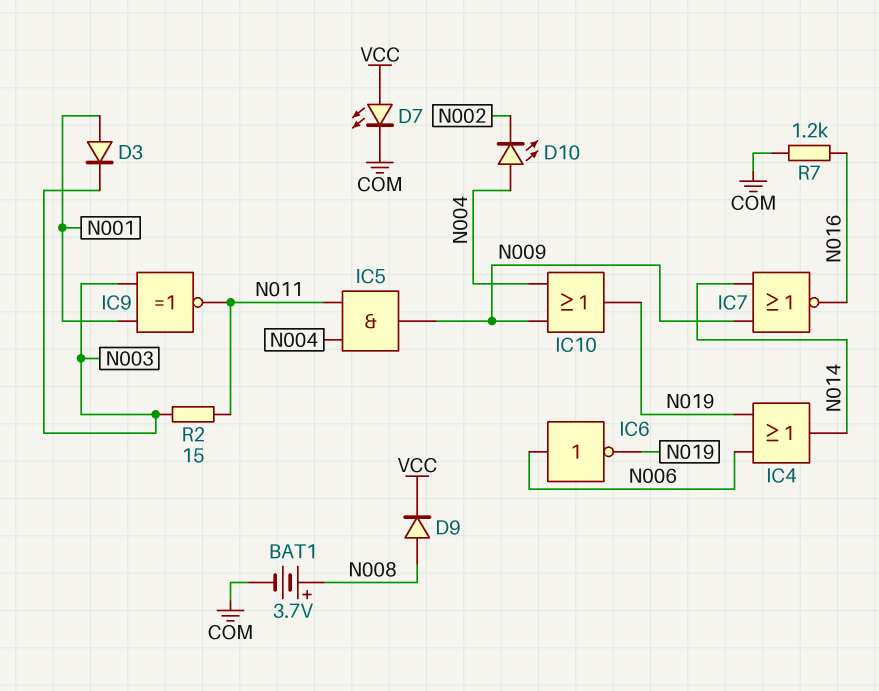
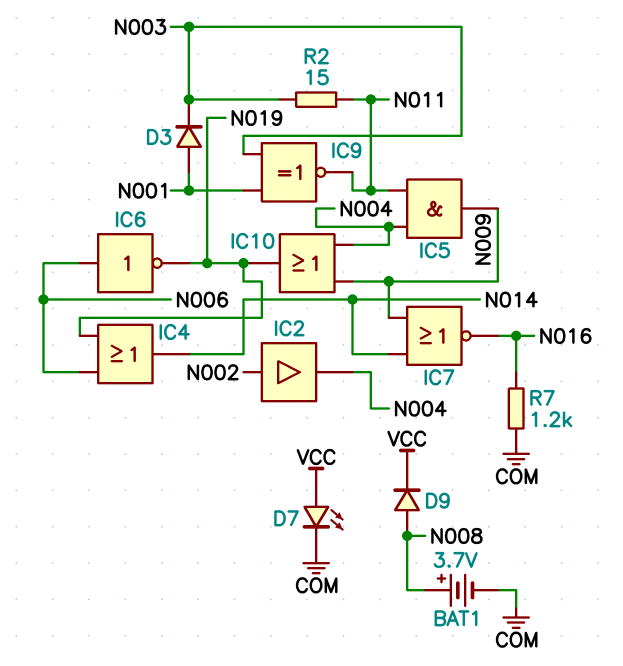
D10: LED (A N004, K N002) -> none
IC2: none -> buffer (in N002, out N004)

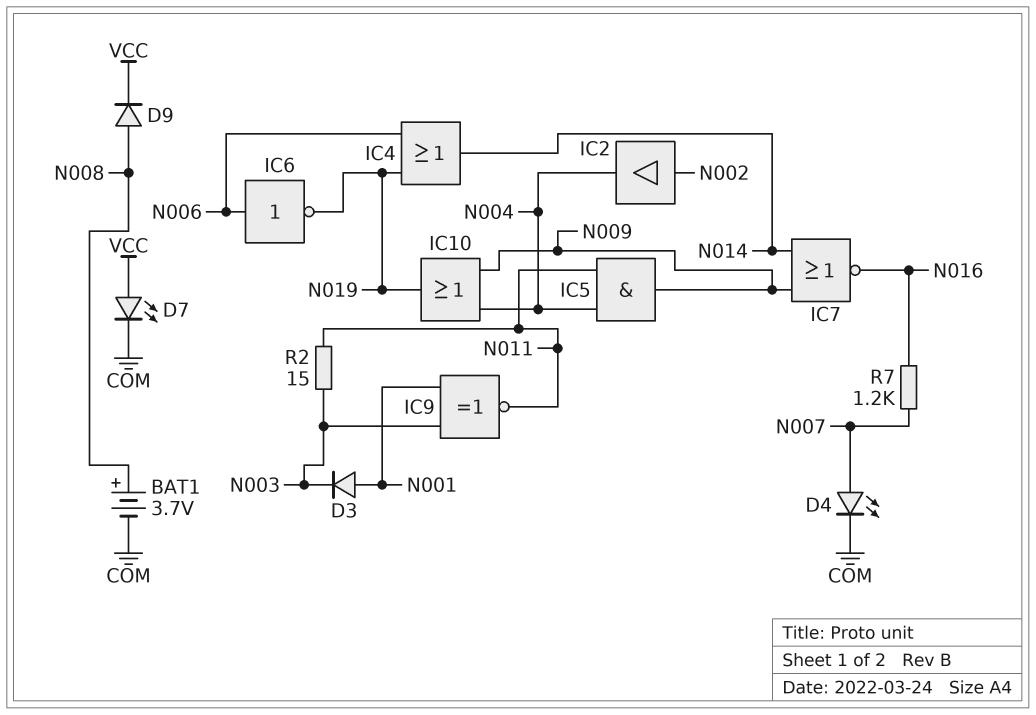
D4: none -> LED (A N007, K COM)
R7: 1.2k (COM, N016) -> 1.2k (N007, N016)

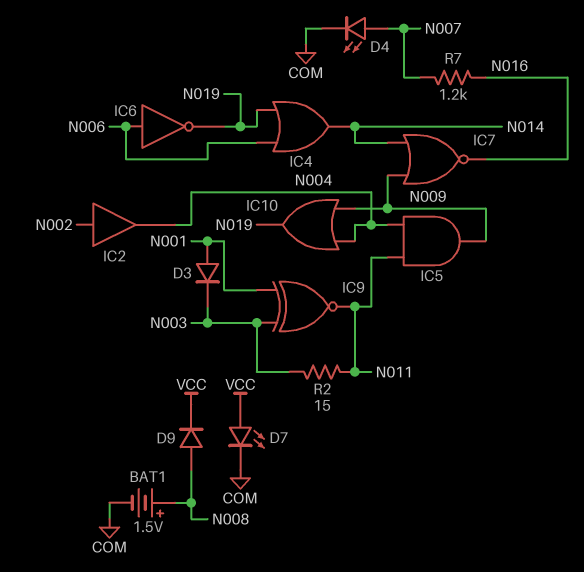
BAT1: 3.7V (plus N008, minus COM) -> 1.5V (plus N008, minus COM)

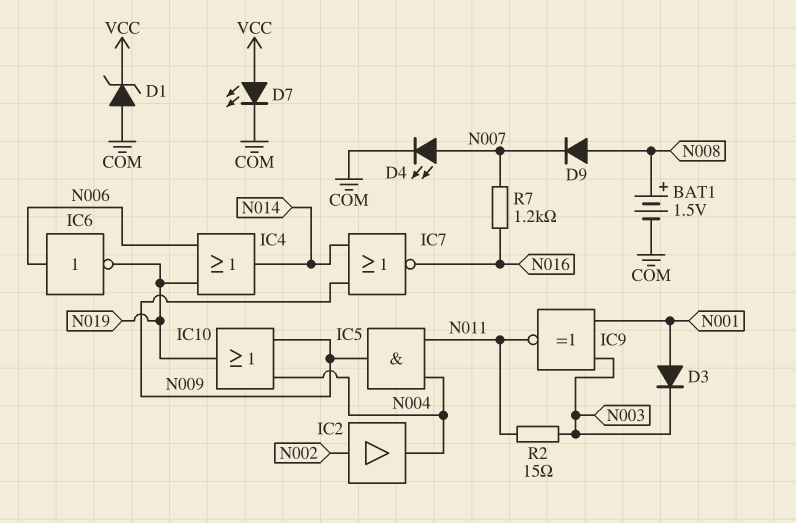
D1: none -> zener (A COM, K VCC)
D9: diode (A N008, K VCC) -> diode (A N008, K N007)

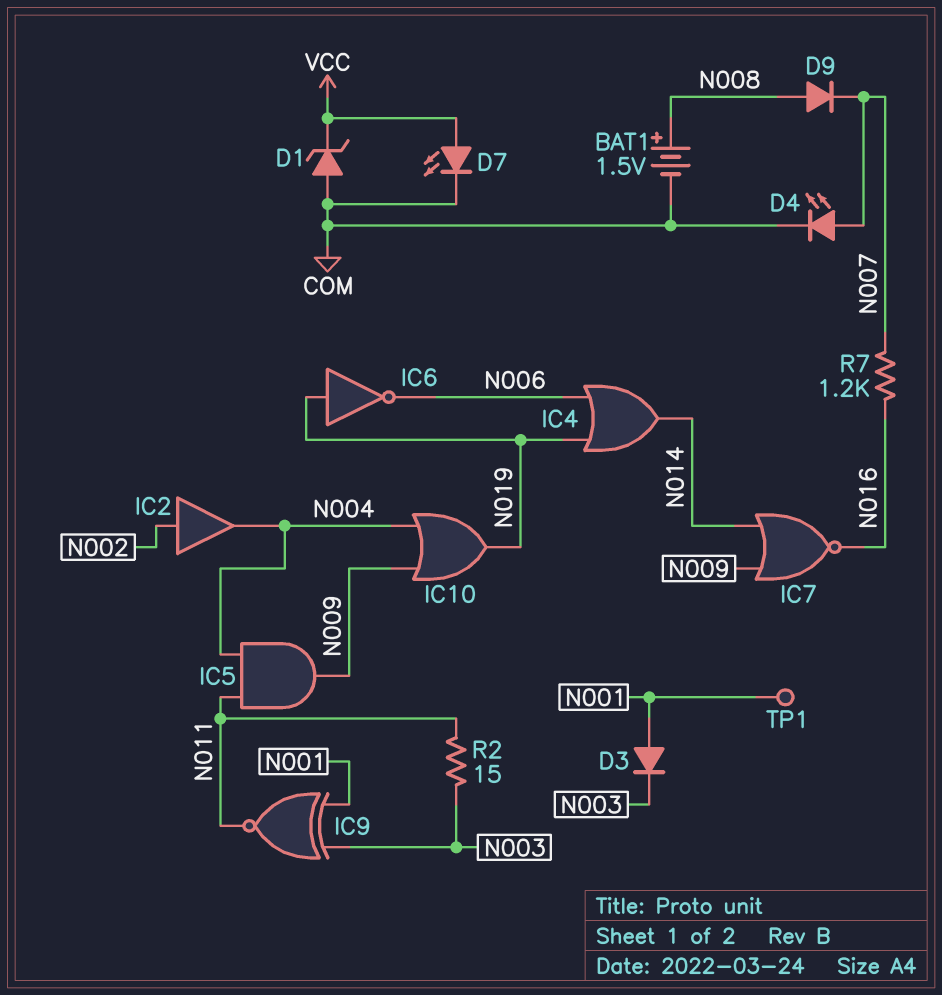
IC6: NOT (in N006, out N019) -> NOT (in N019, out N006)
TP1: none -> test point (N001)

